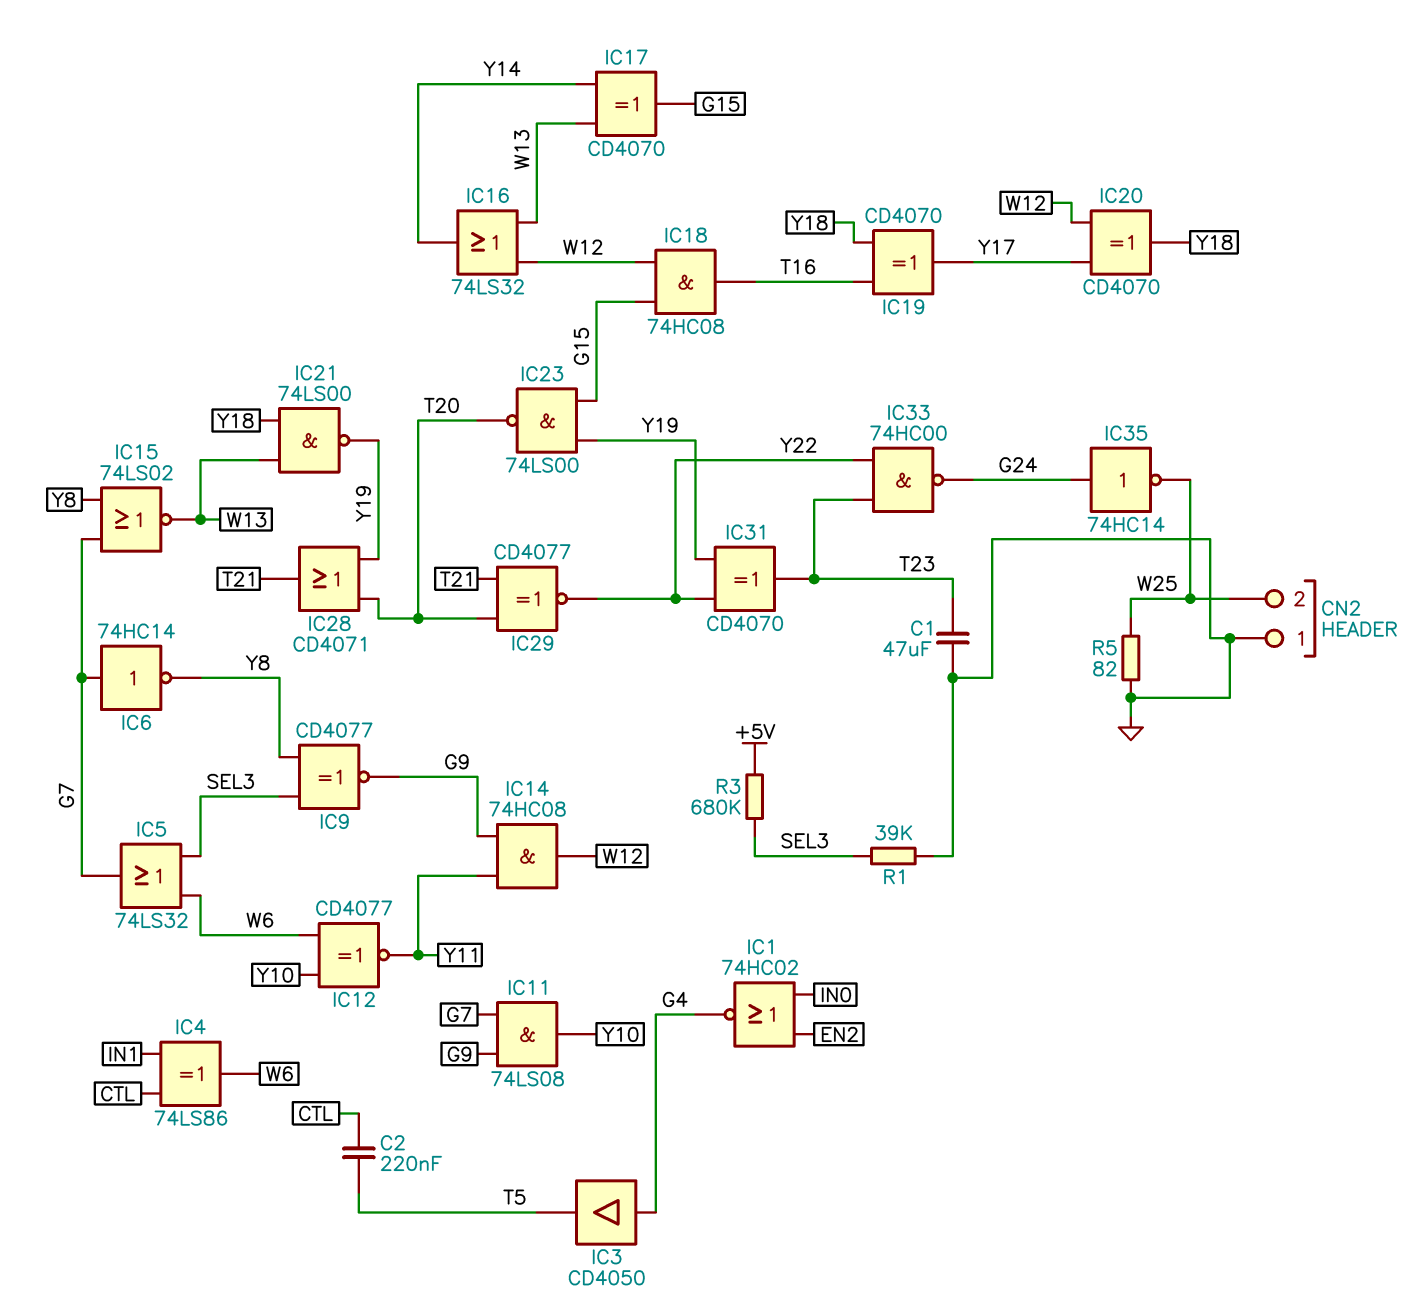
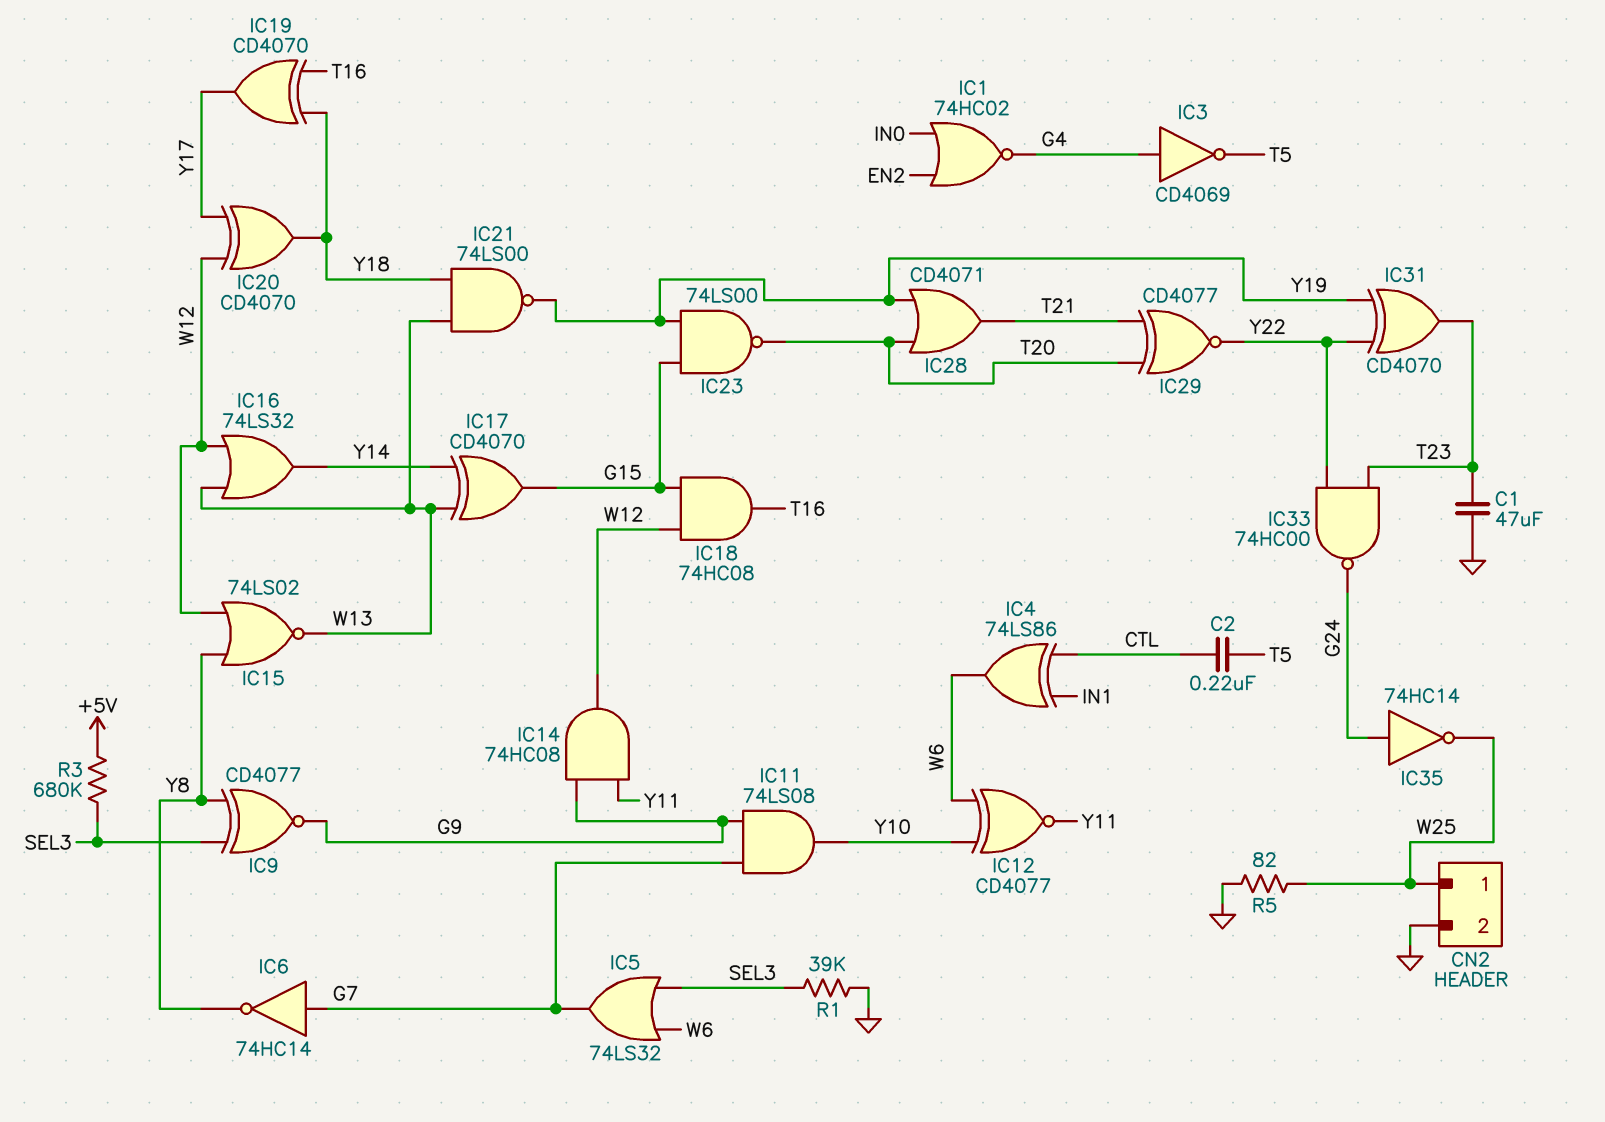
CN2 pin 1: GND -> W25
CN2 pin 2: W25 -> GND
IC3: buffer CD4050 (in G4, out T5) -> NOT CD4069 (in G4, out T5)
IC15: NOR 74LS02 (in G7, in Y8, out W13) -> NOR 74LS02 (in W12, in Y8, out W13)

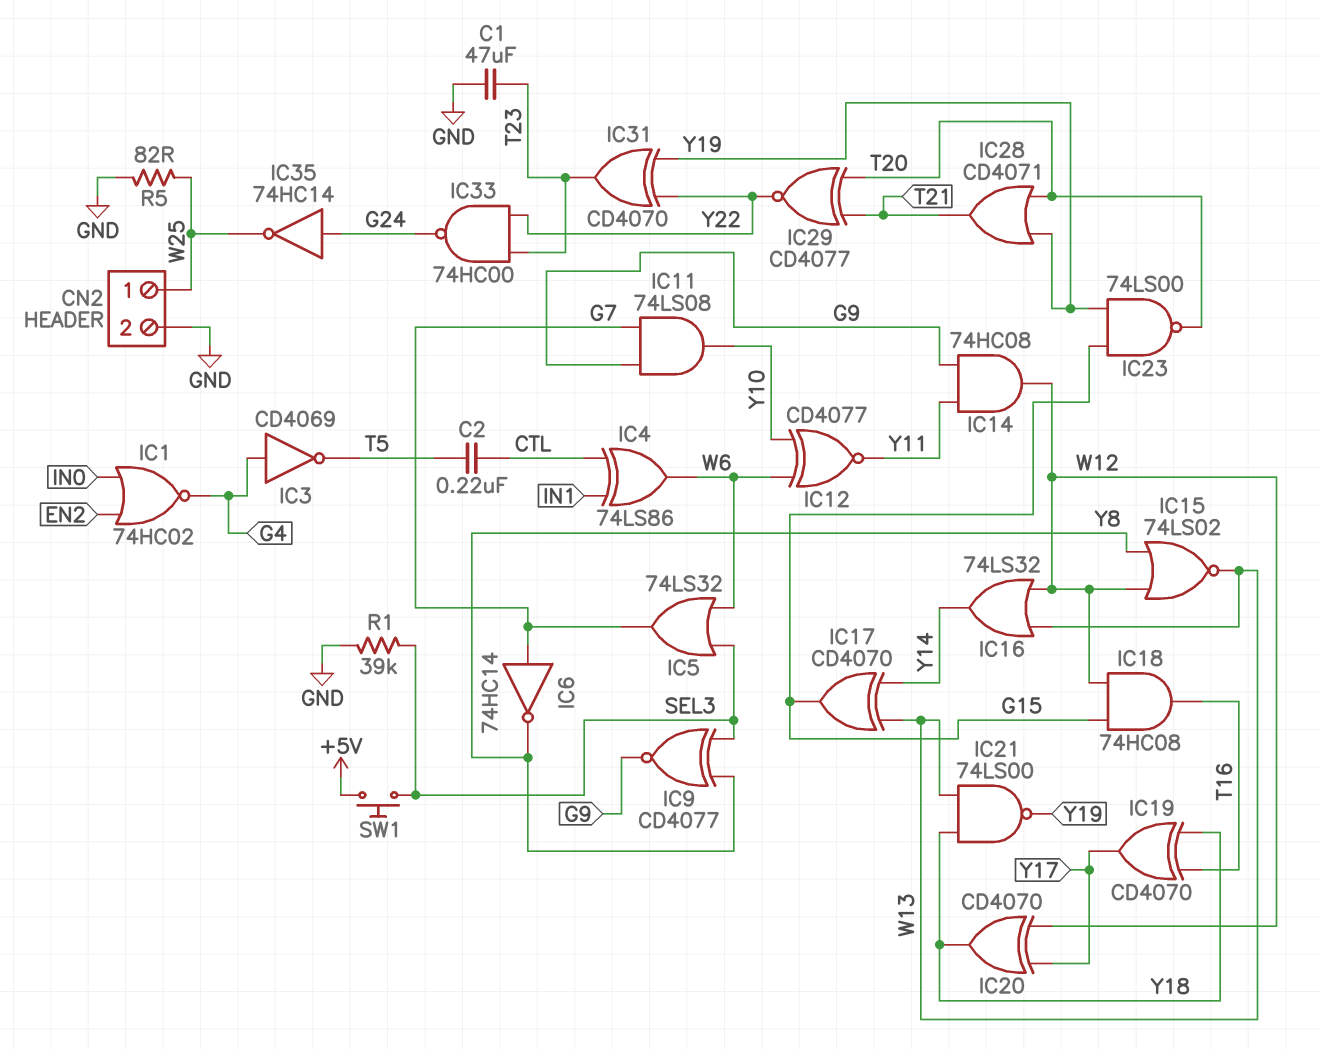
R3: 680k (+5V, SEL3) -> none
SW1: none -> button (+5V, SEL3)

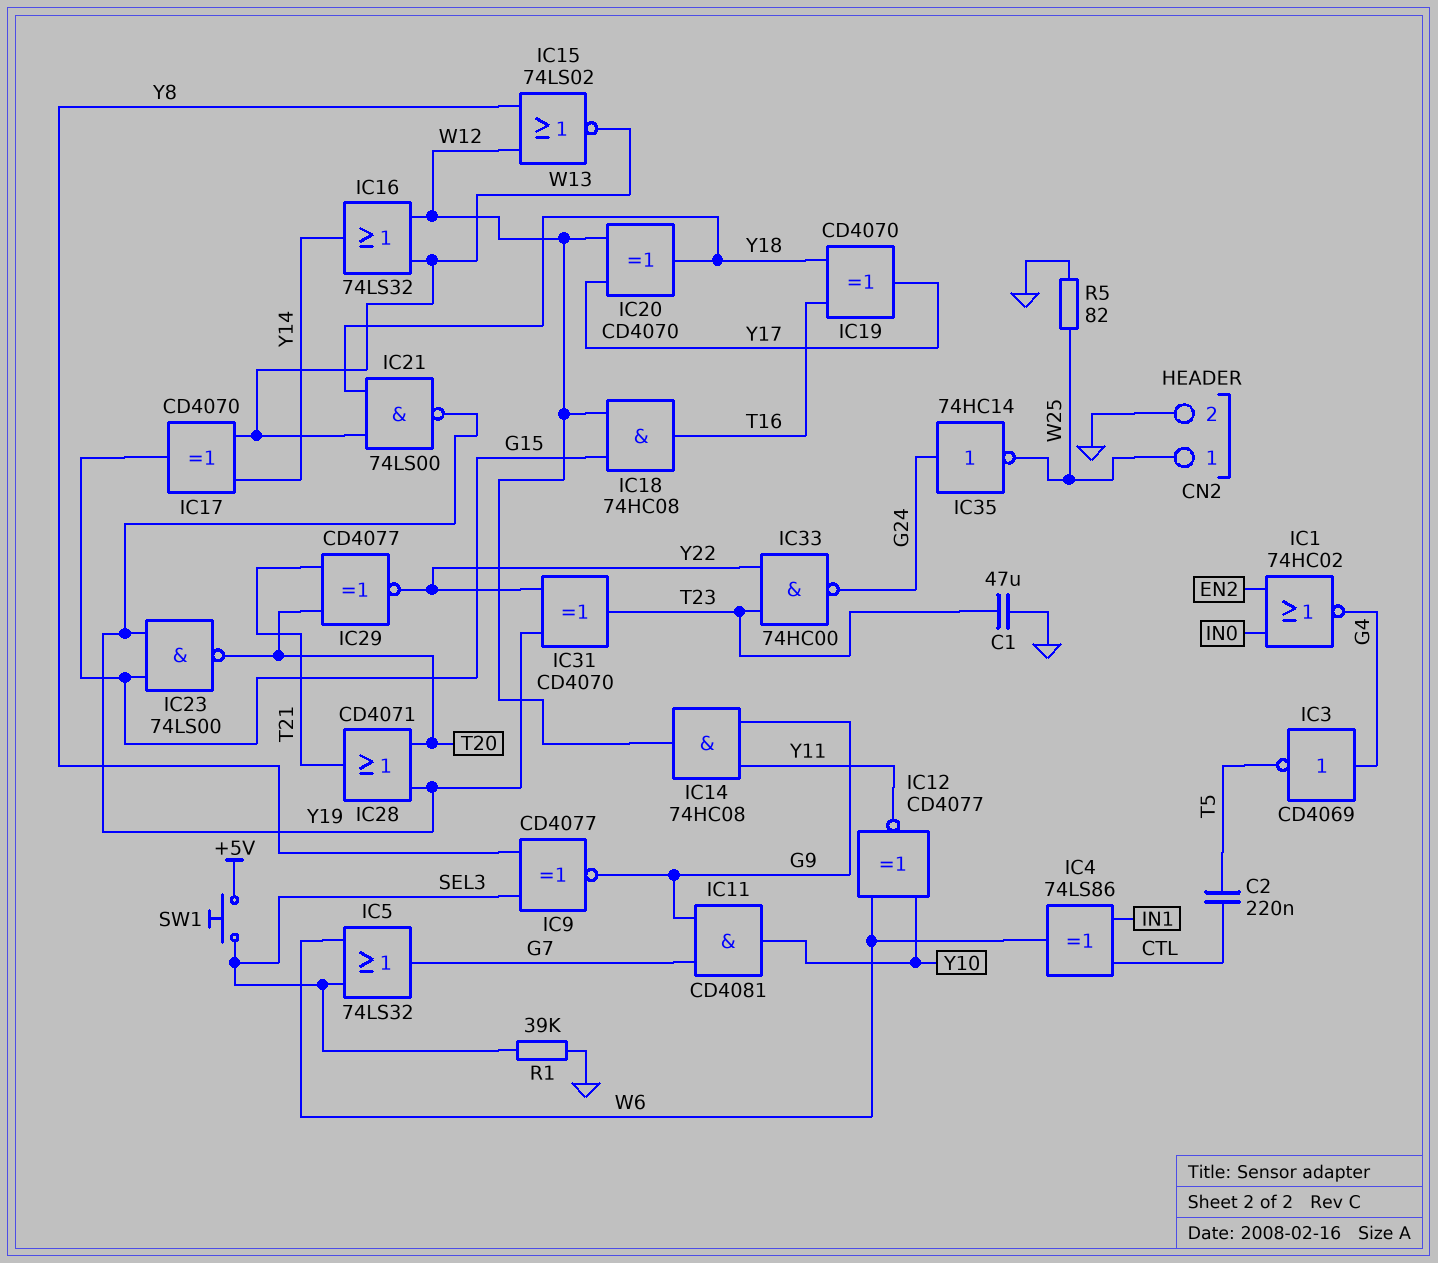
IC6: NOT 74HC14 (in G7, out Y8) -> none
IC11: AND 74LS08 (in G7, in G9, out Y10) -> AND CD4081 (in G7, in G9, out Y10)

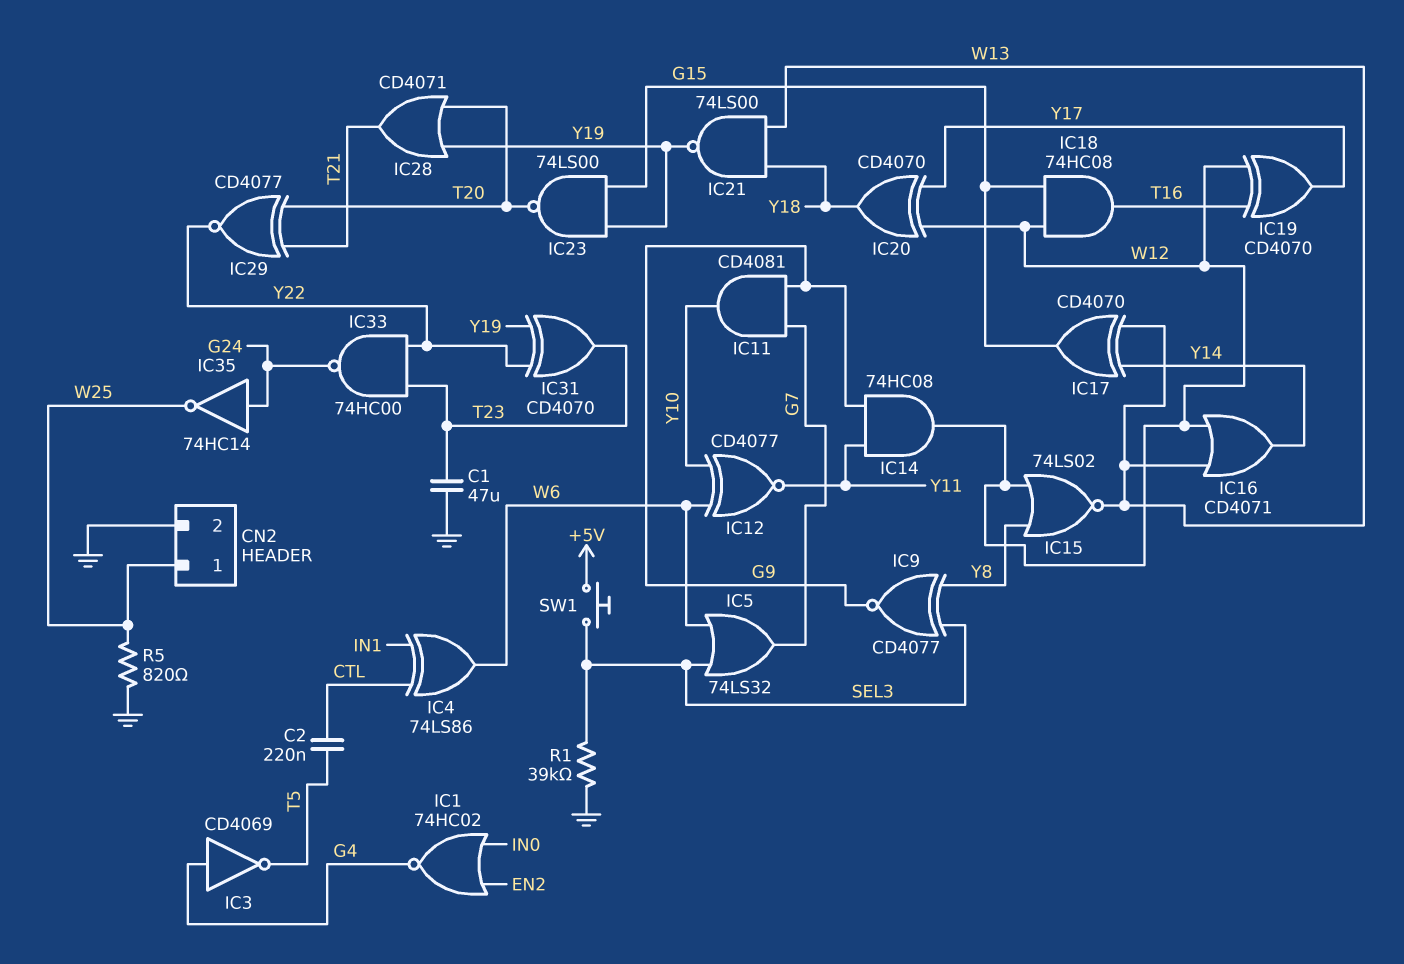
IC16: OR 74LS32 (in W12, in W13, out Y14) -> OR CD4071 (in W12, in W13, out Y14)
IC19: XOR CD4070 (in T16, in Y18, out Y17) -> XOR CD4070 (in T16, in W12, out Y17)
R5: 82 (GND, W25) -> 820 (GND, W25)

